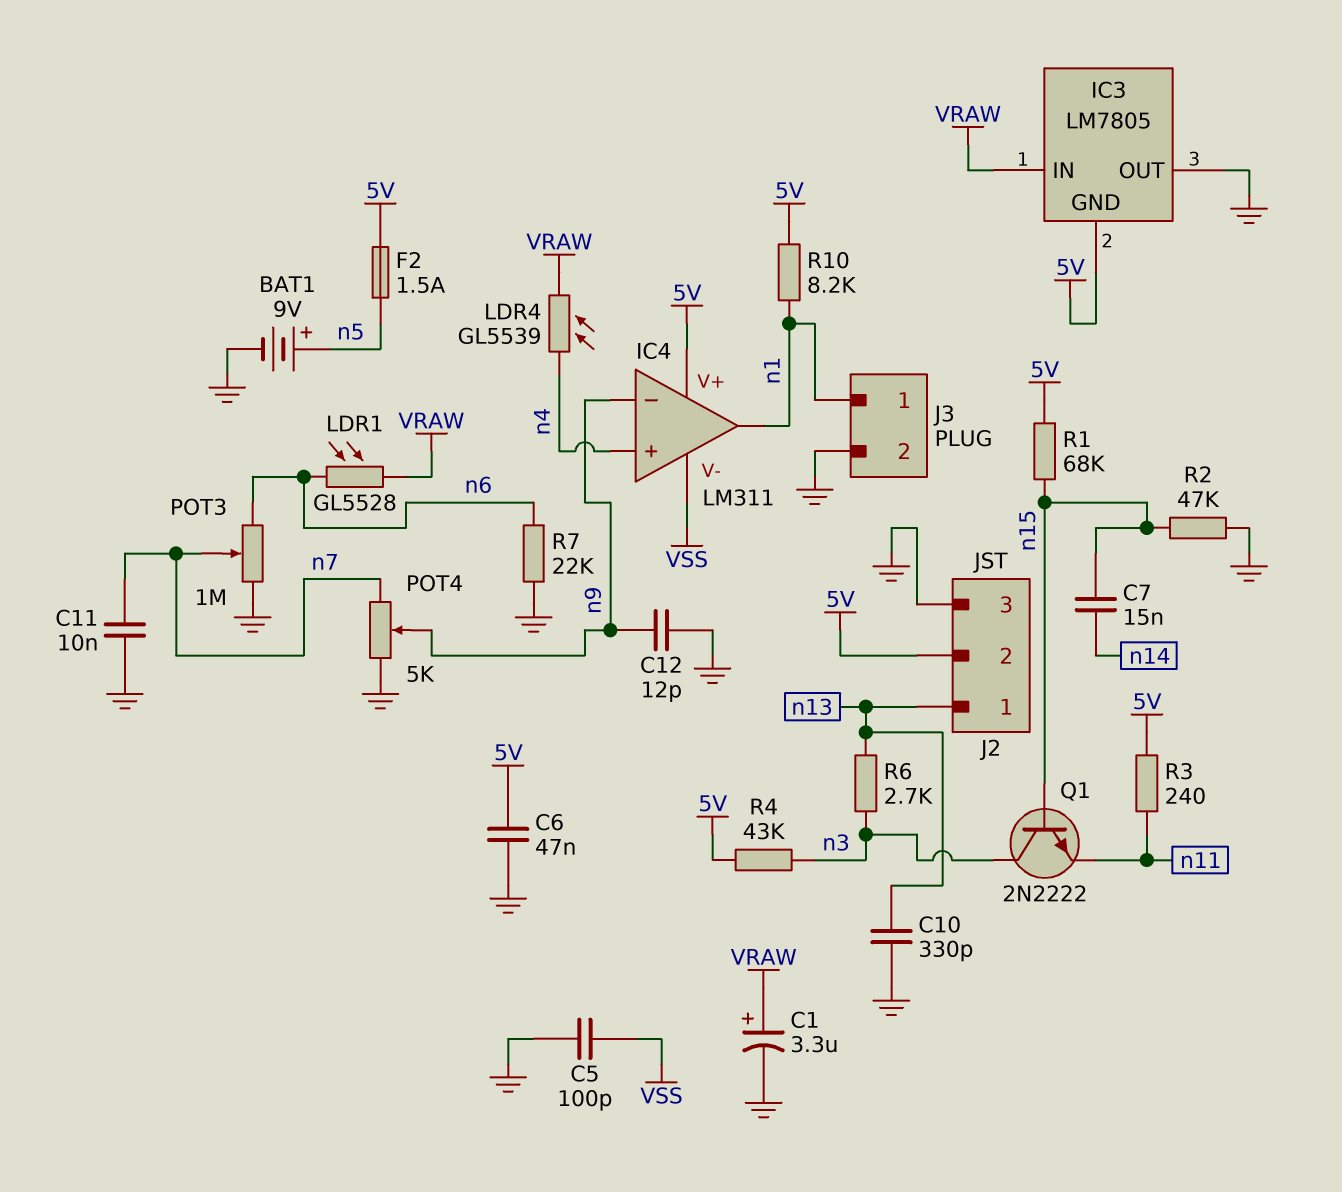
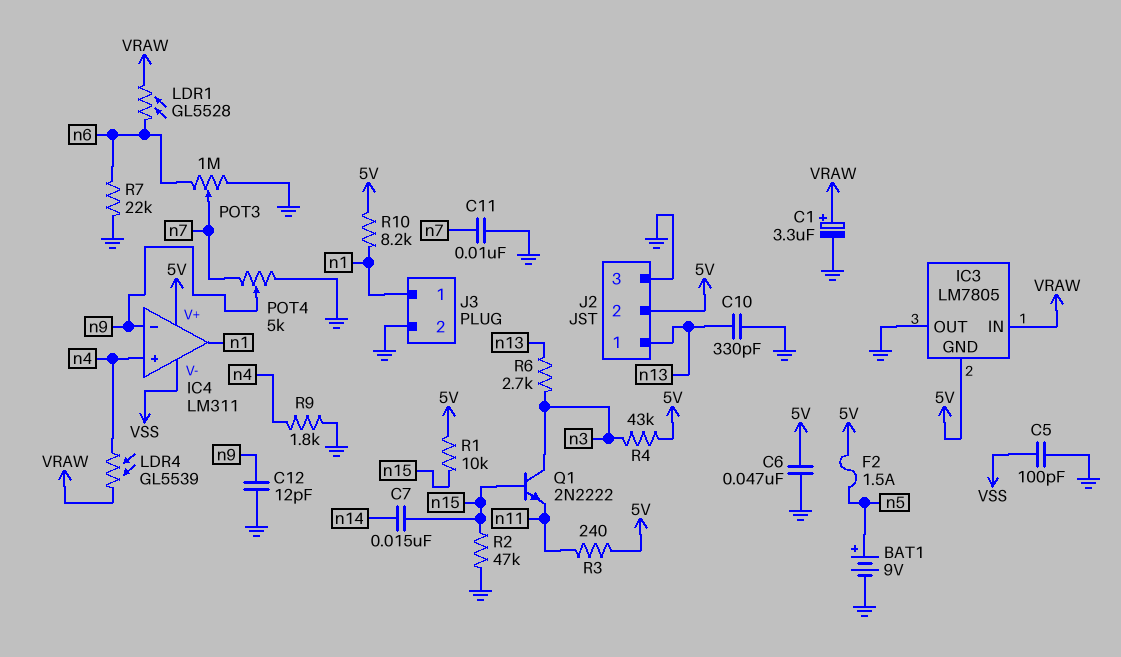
R1: 68k (5V, n15) -> 10k (5V, n15)
R9: none -> 1.8k (GND, n4)

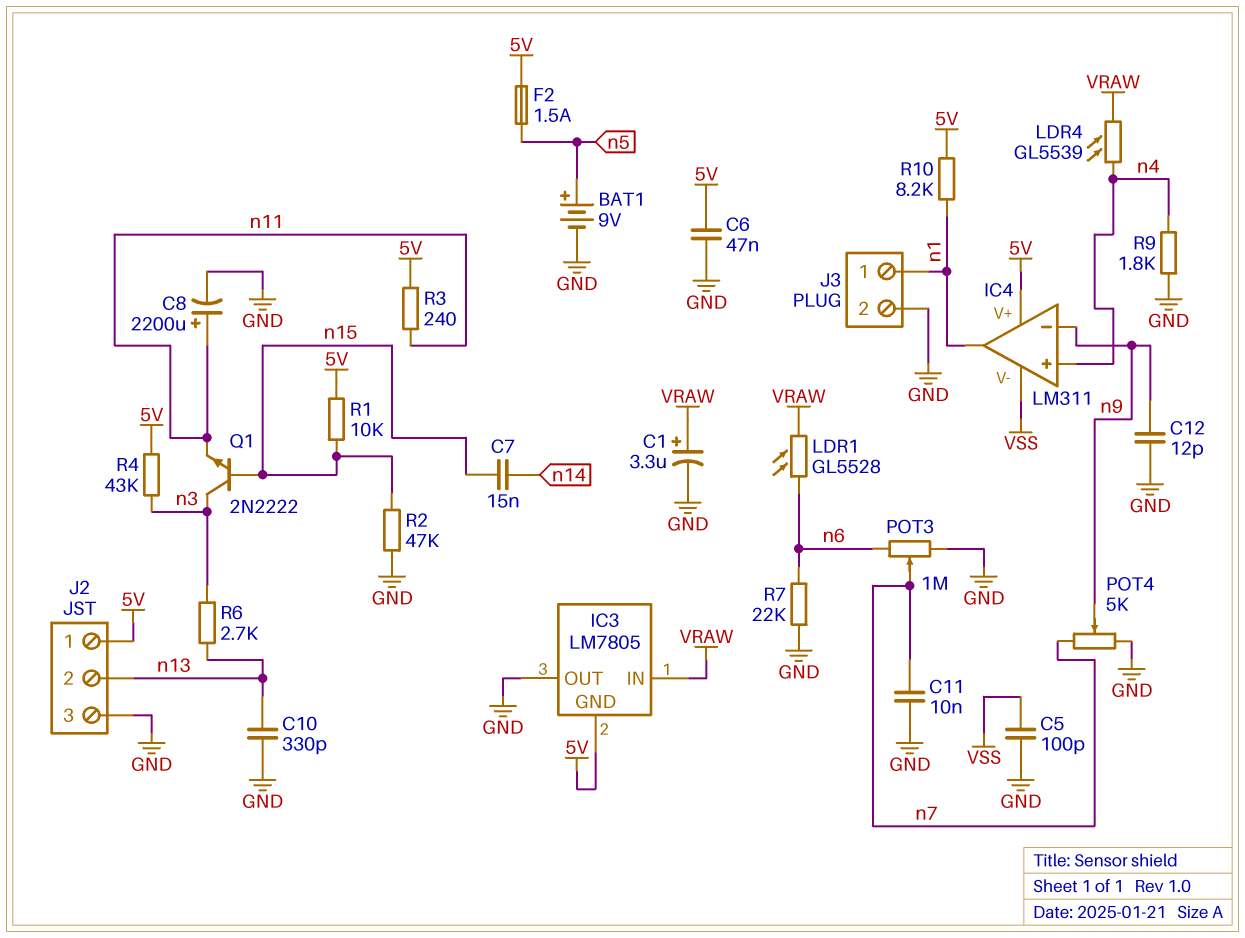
C8: none -> 2200uF (plus n11, minus GND)
J2 pin 1: n13 -> 5V
J2 pin 2: 5V -> n13

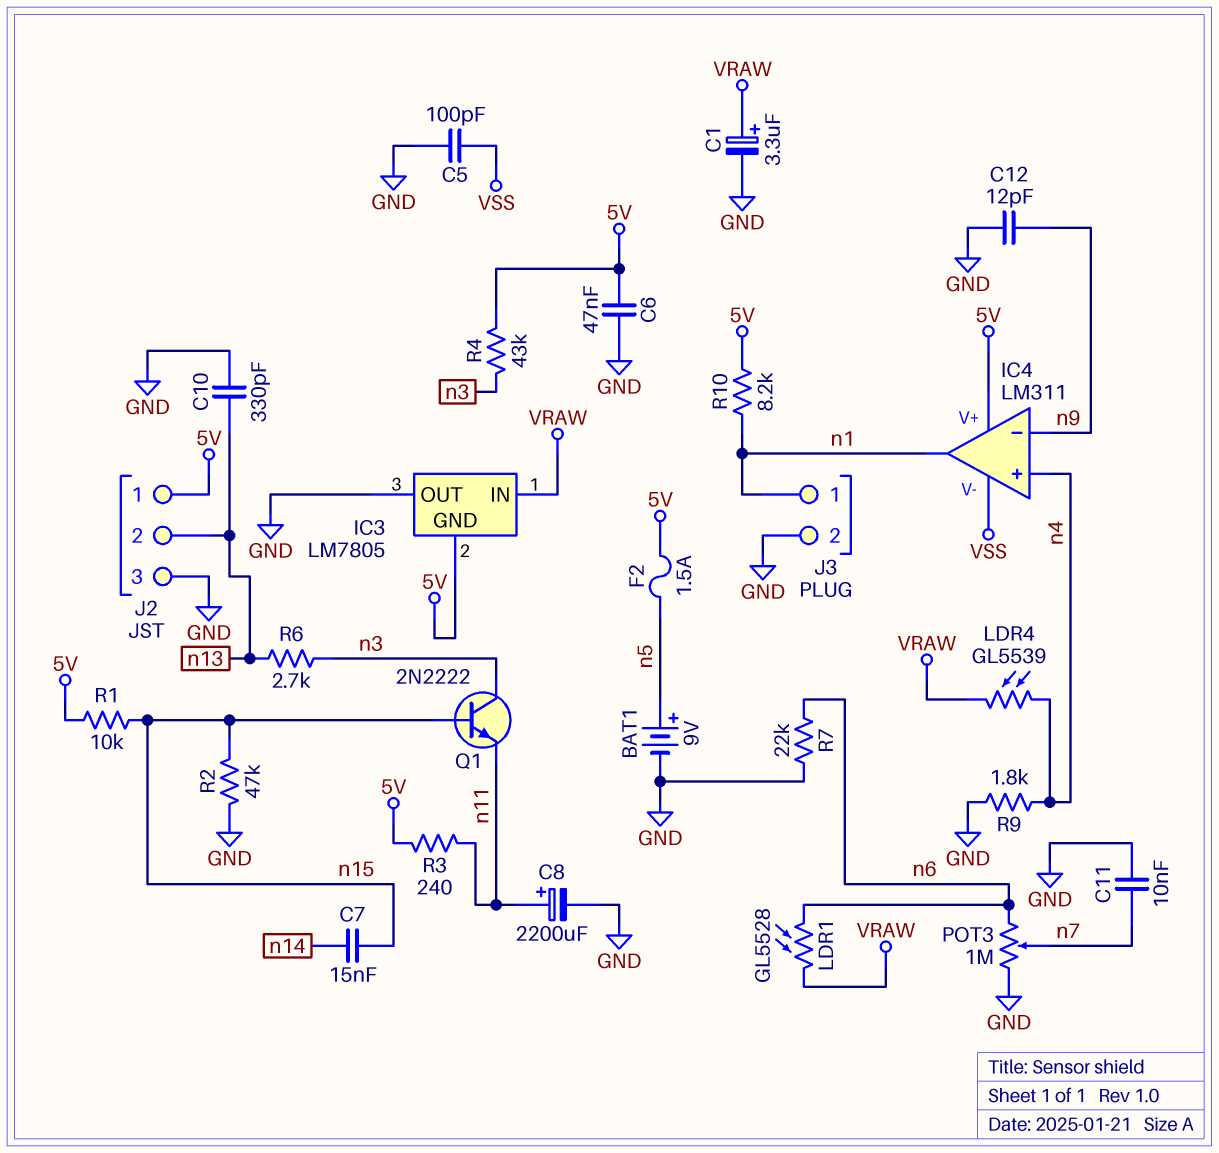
POT4: 5k (GND, n7, wiper n9) -> none

